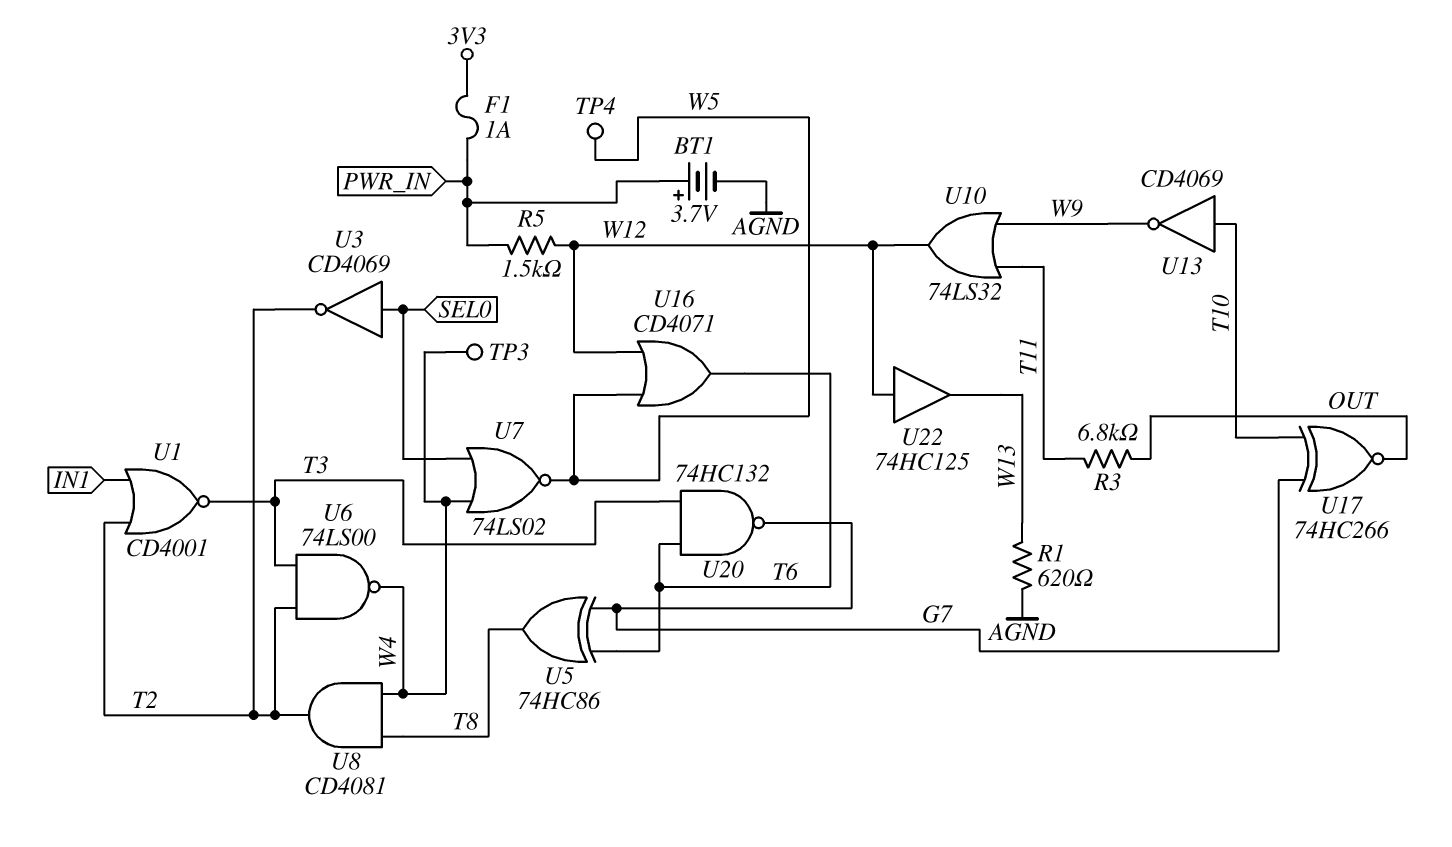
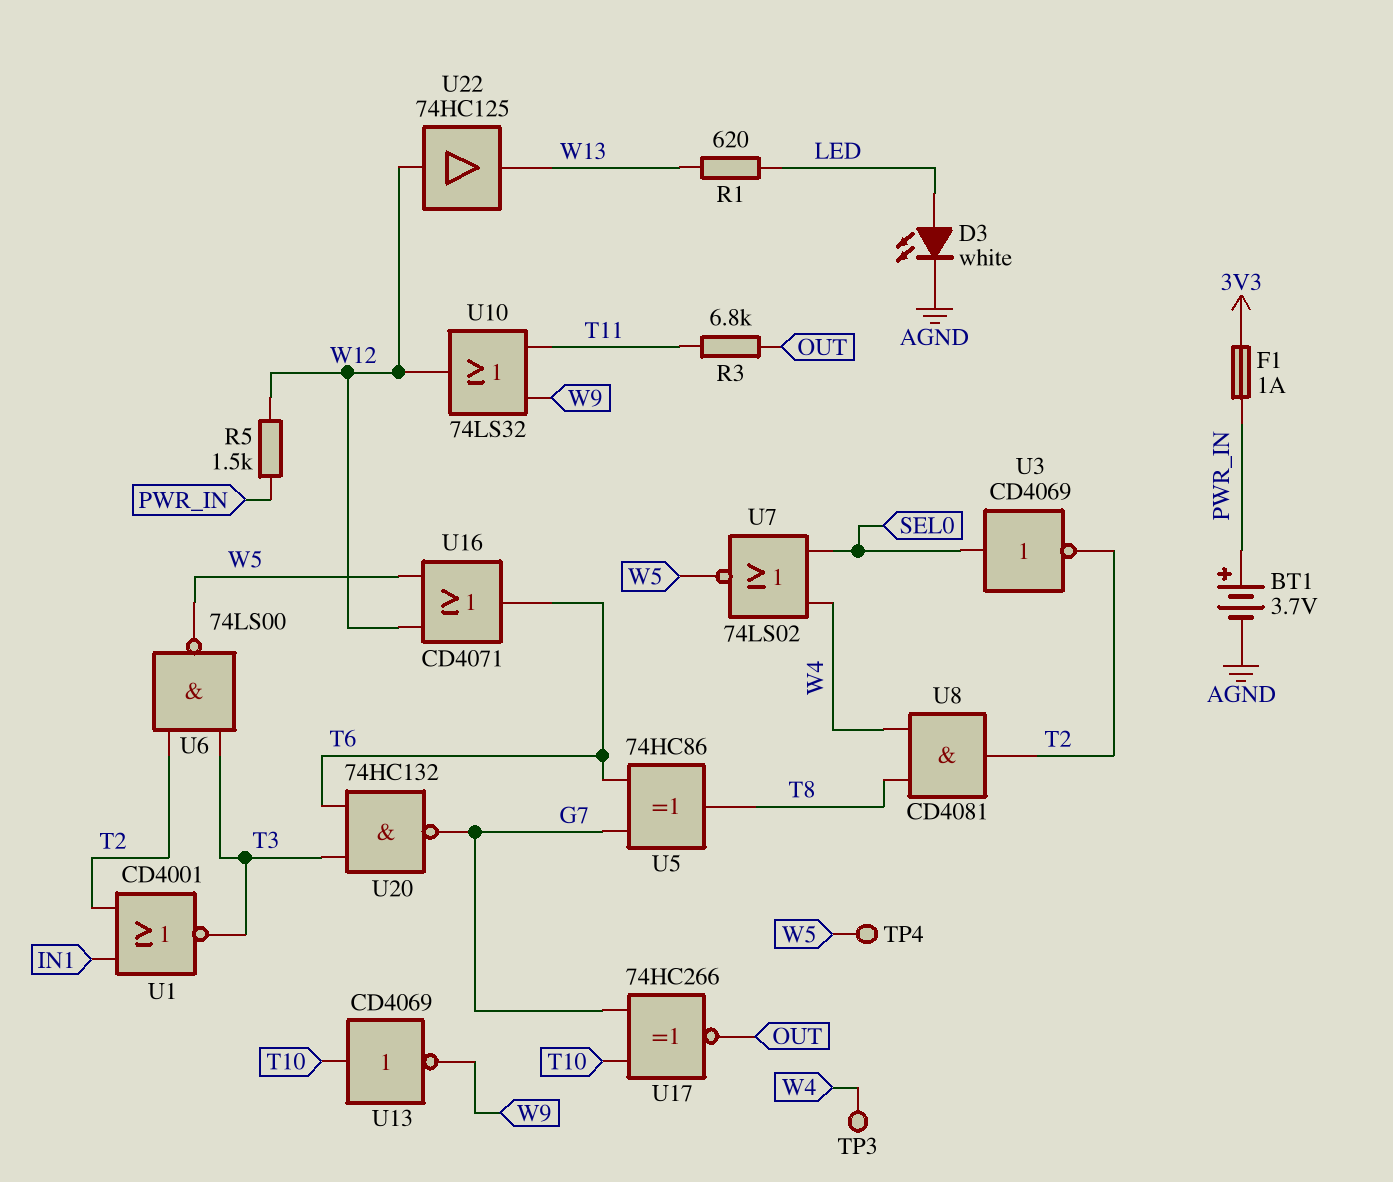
D3: none -> LED white (A LED, K AGND)
R1: 620 (AGND, W13) -> 620 (LED, W13)
U6: NAND 74LS00 (in T2, in T3, out W4) -> NAND 74LS00 (in T2, in T3, out W5)

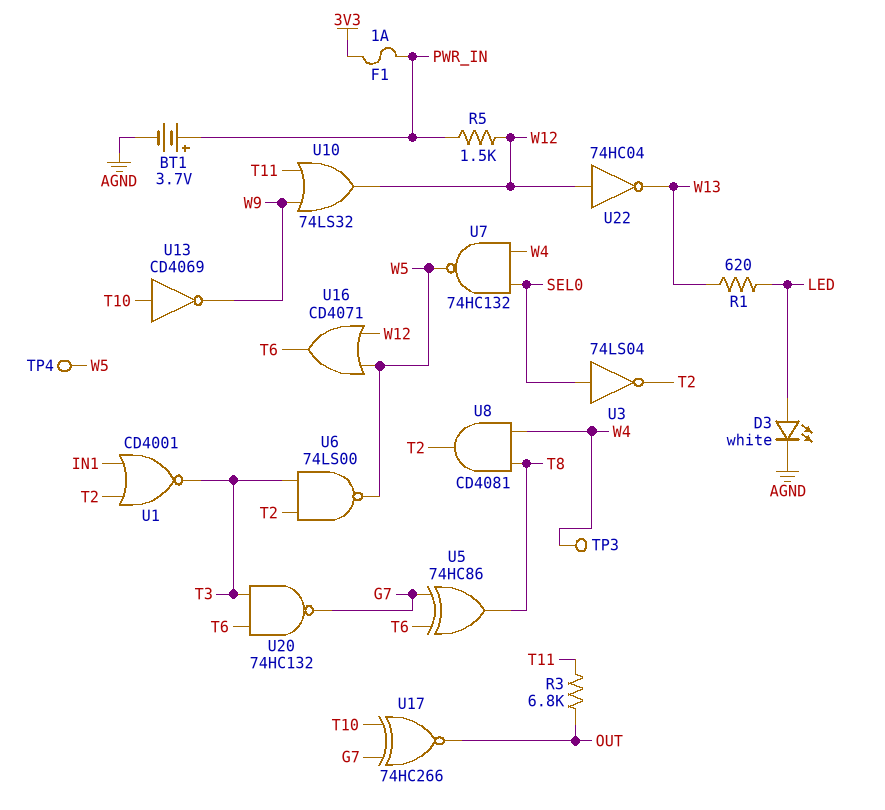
U3: NOT CD4069 (in SEL0, out T2) -> NOT 74LS04 (in SEL0, out T2)
U7: NOR 74LS02 (in SEL0, in W4, out W5) -> NAND 74HC132 (in SEL0, in W4, out W5)
U22: buffer 74HC125 (in W12, out W13) -> NOT 74HC04 (in W12, out W13)

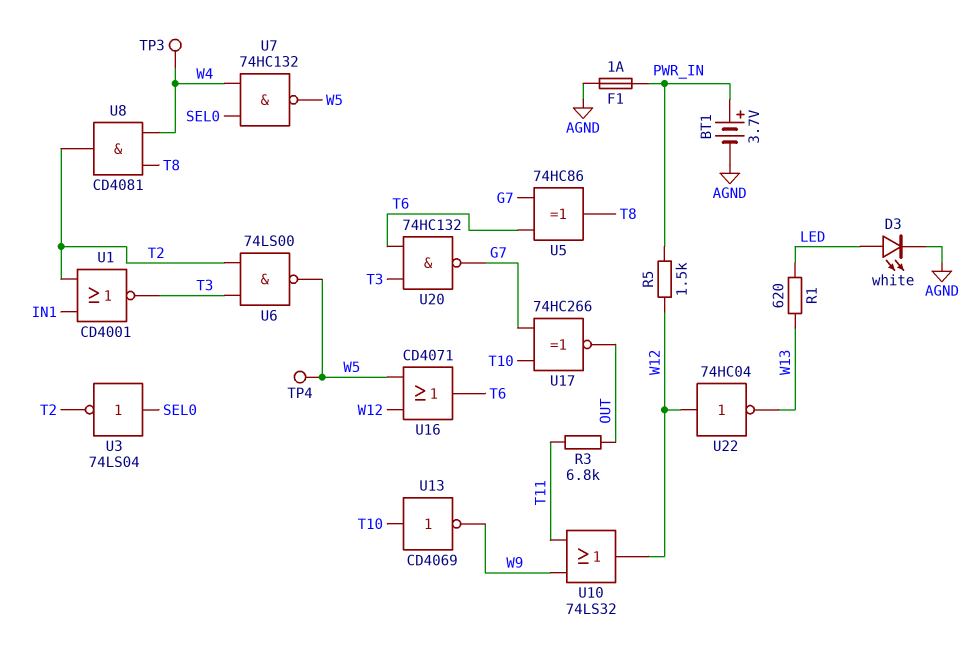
F1: 1A (3V3, PWR_IN) -> 1A (AGND, PWR_IN)

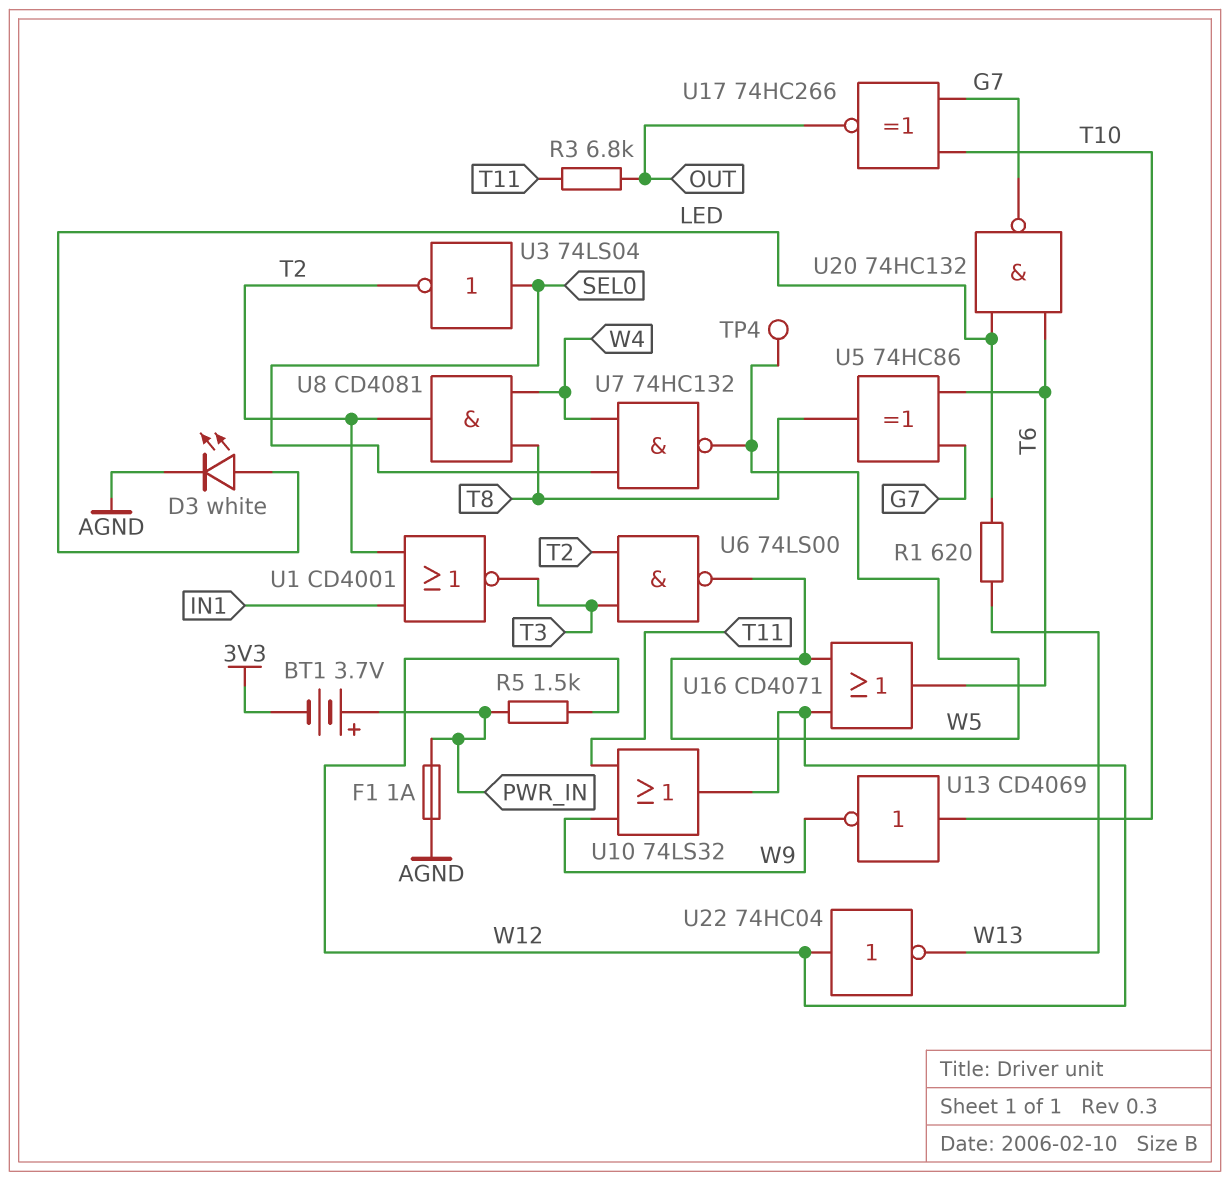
BT1: 3.7V (plus PWR_IN, minus AGND) -> 3.7V (plus PWR_IN, minus 3V3)
TP3: test point (W4) -> none
U20: NAND 74HC132 (in T3, in T6, out G7) -> NAND 74HC132 (in LED, in T6, out G7)

